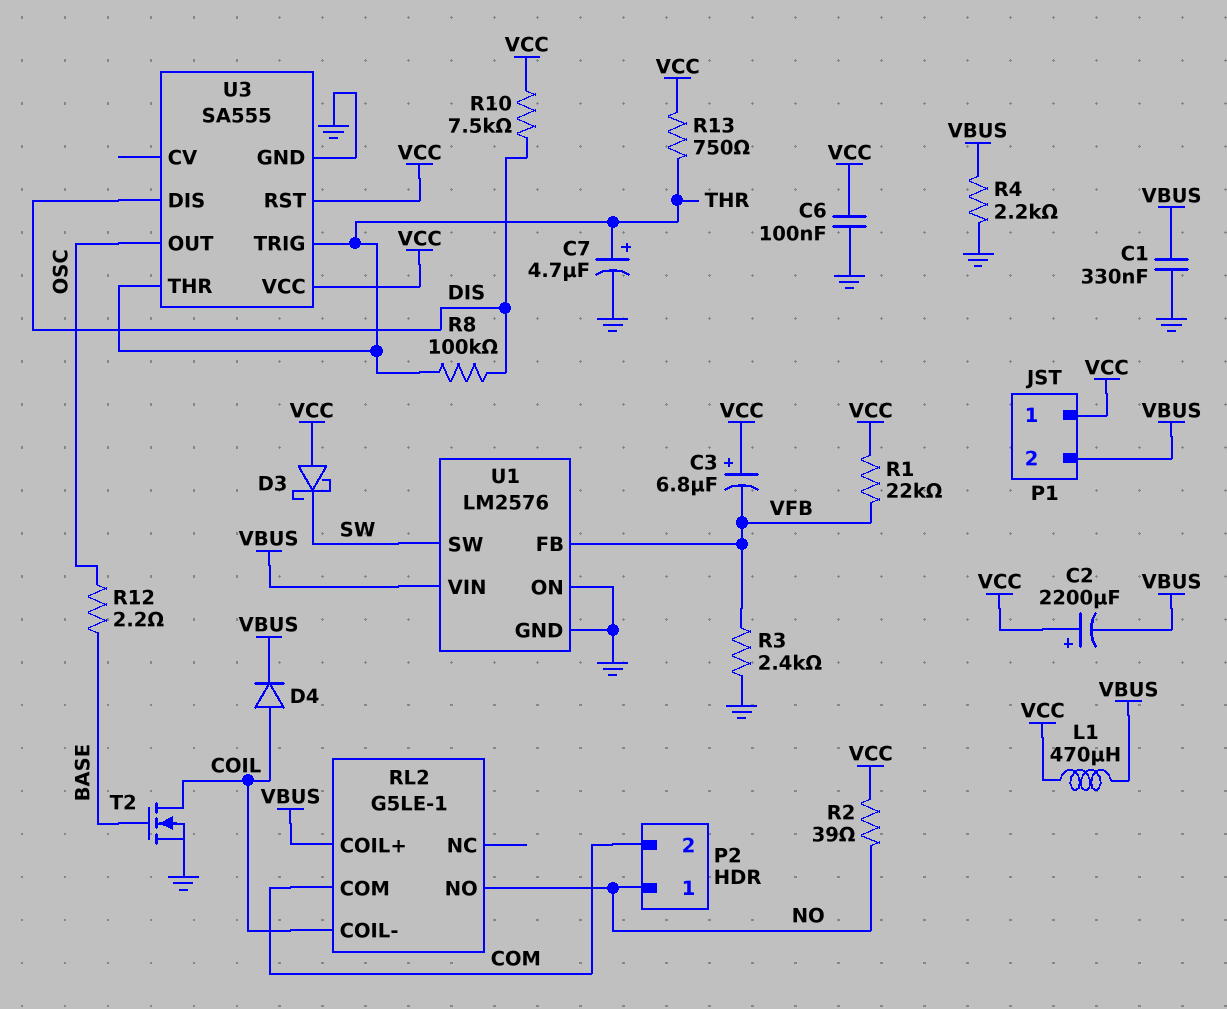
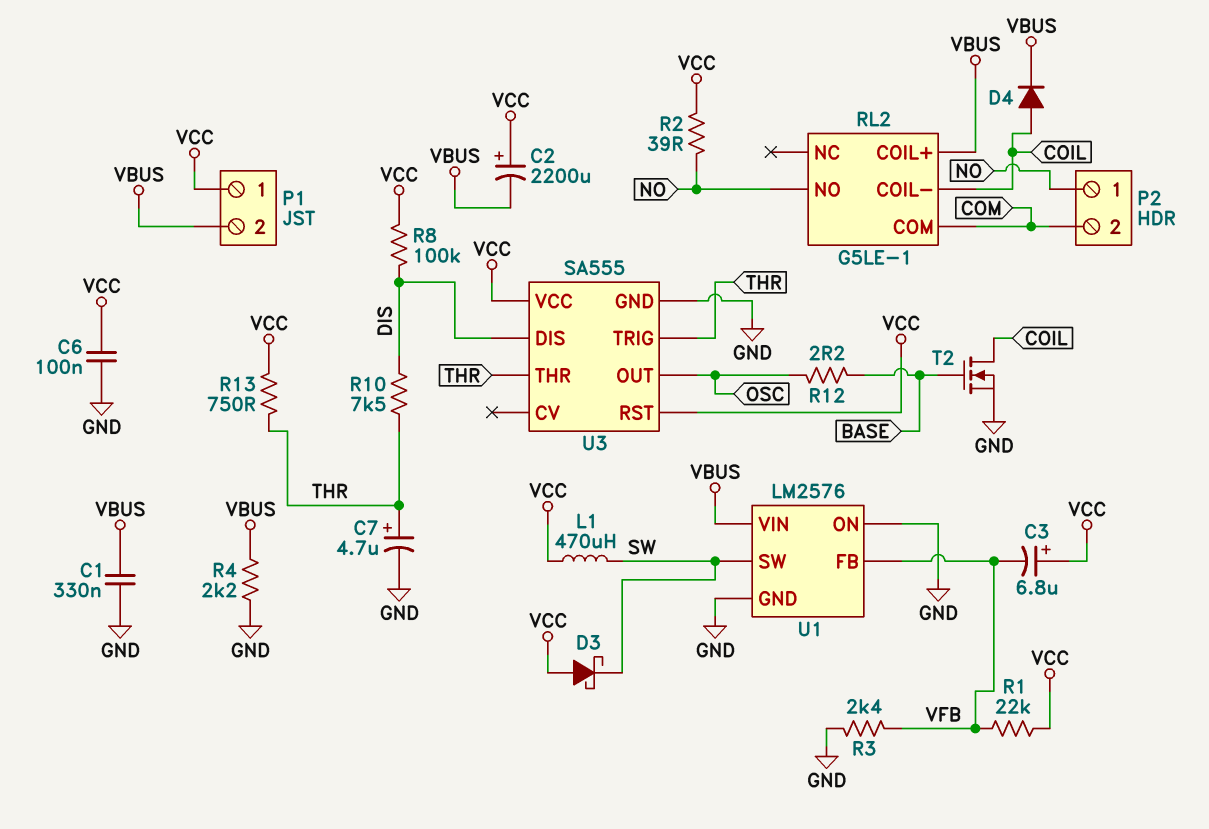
L1: 470uH (VBUS, VCC) -> 470uH (SW, VCC)
R8: 100k (DIS, THR) -> 100k (DIS, VCC)
R10: 7.5k (DIS, VCC) -> 7.5k (DIS, THR)

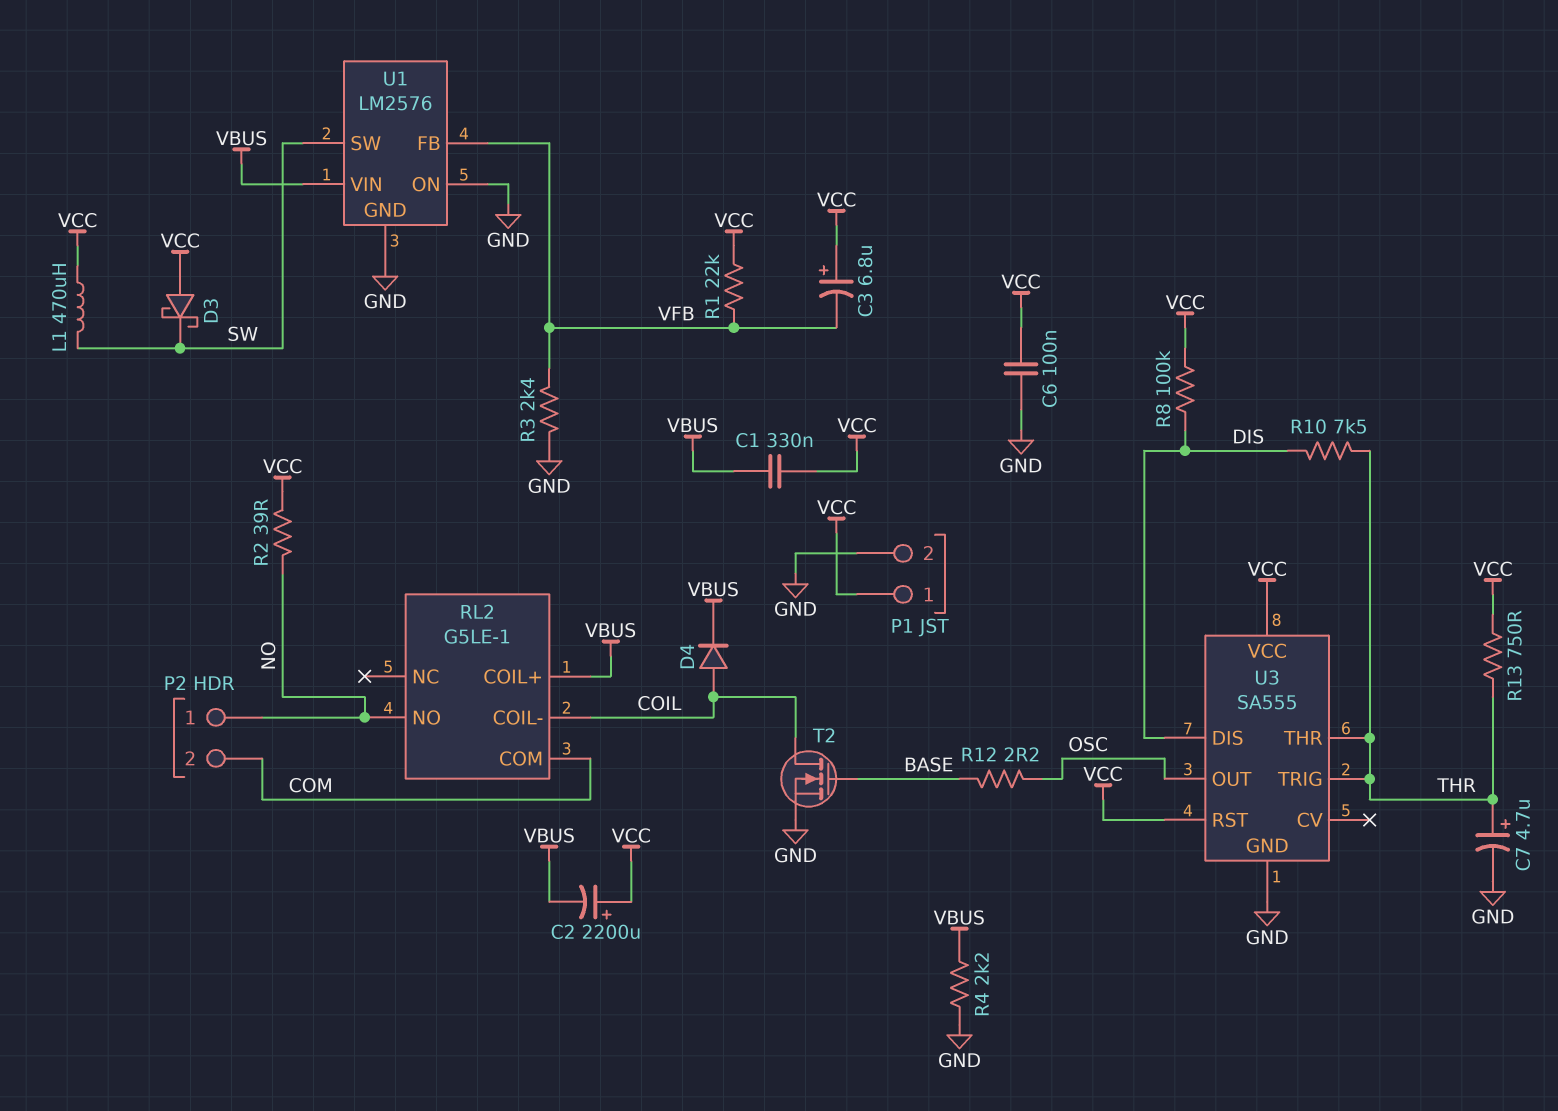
C1: 330nF (GND, VBUS) -> 330nF (VBUS, VCC)
P1 pin 2: VBUS -> GND

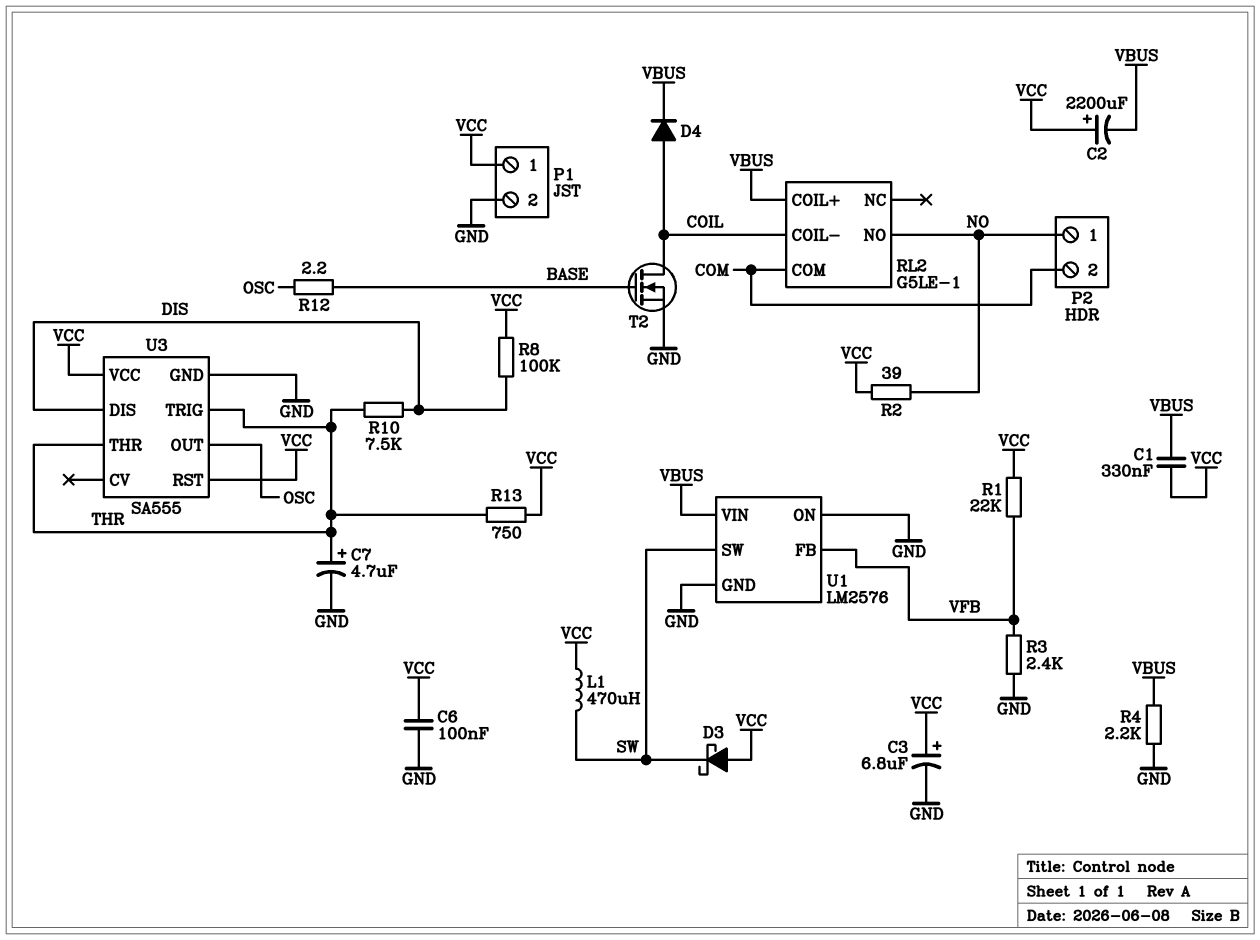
C3: 6.8uF (plus VCC, minus VFB) -> 6.8uF (plus VCC, minus GND)

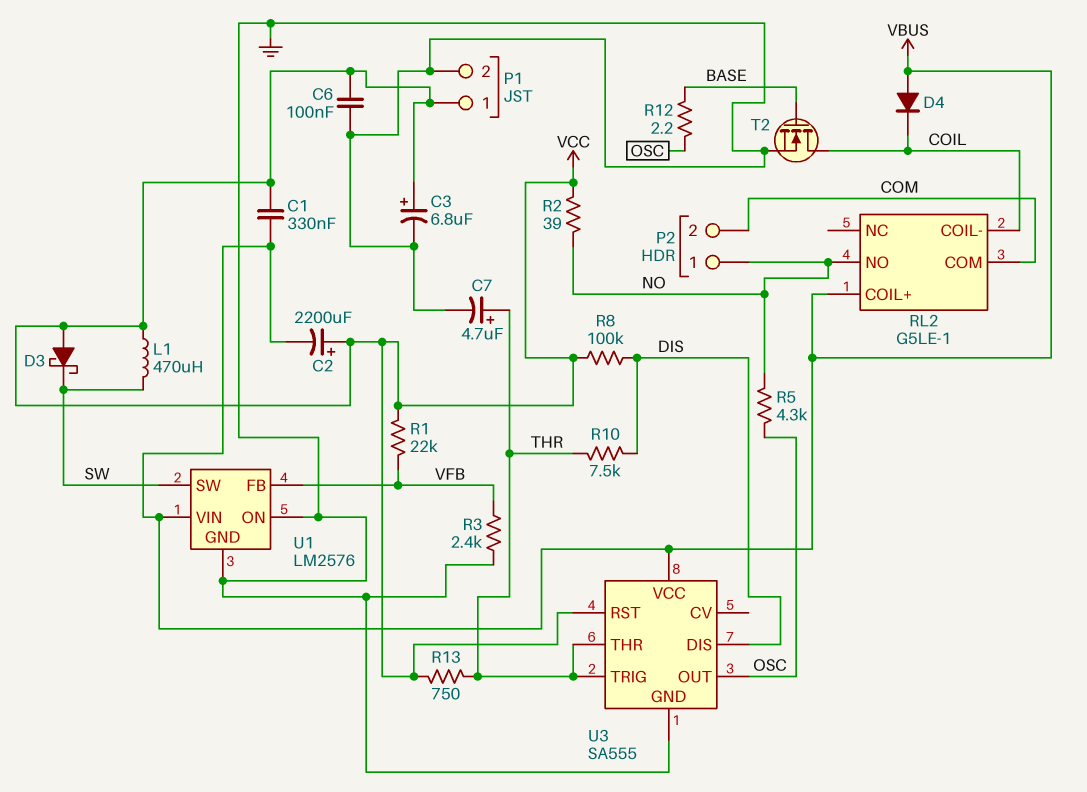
D4: diode (A COIL, K VBUS) -> diode (A VBUS, K COIL)
R4: 2.2k (GND, VBUS) -> none
R5: none -> 4.3k (NO, OSC)
U3 pin VCC: VCC -> VBUS

